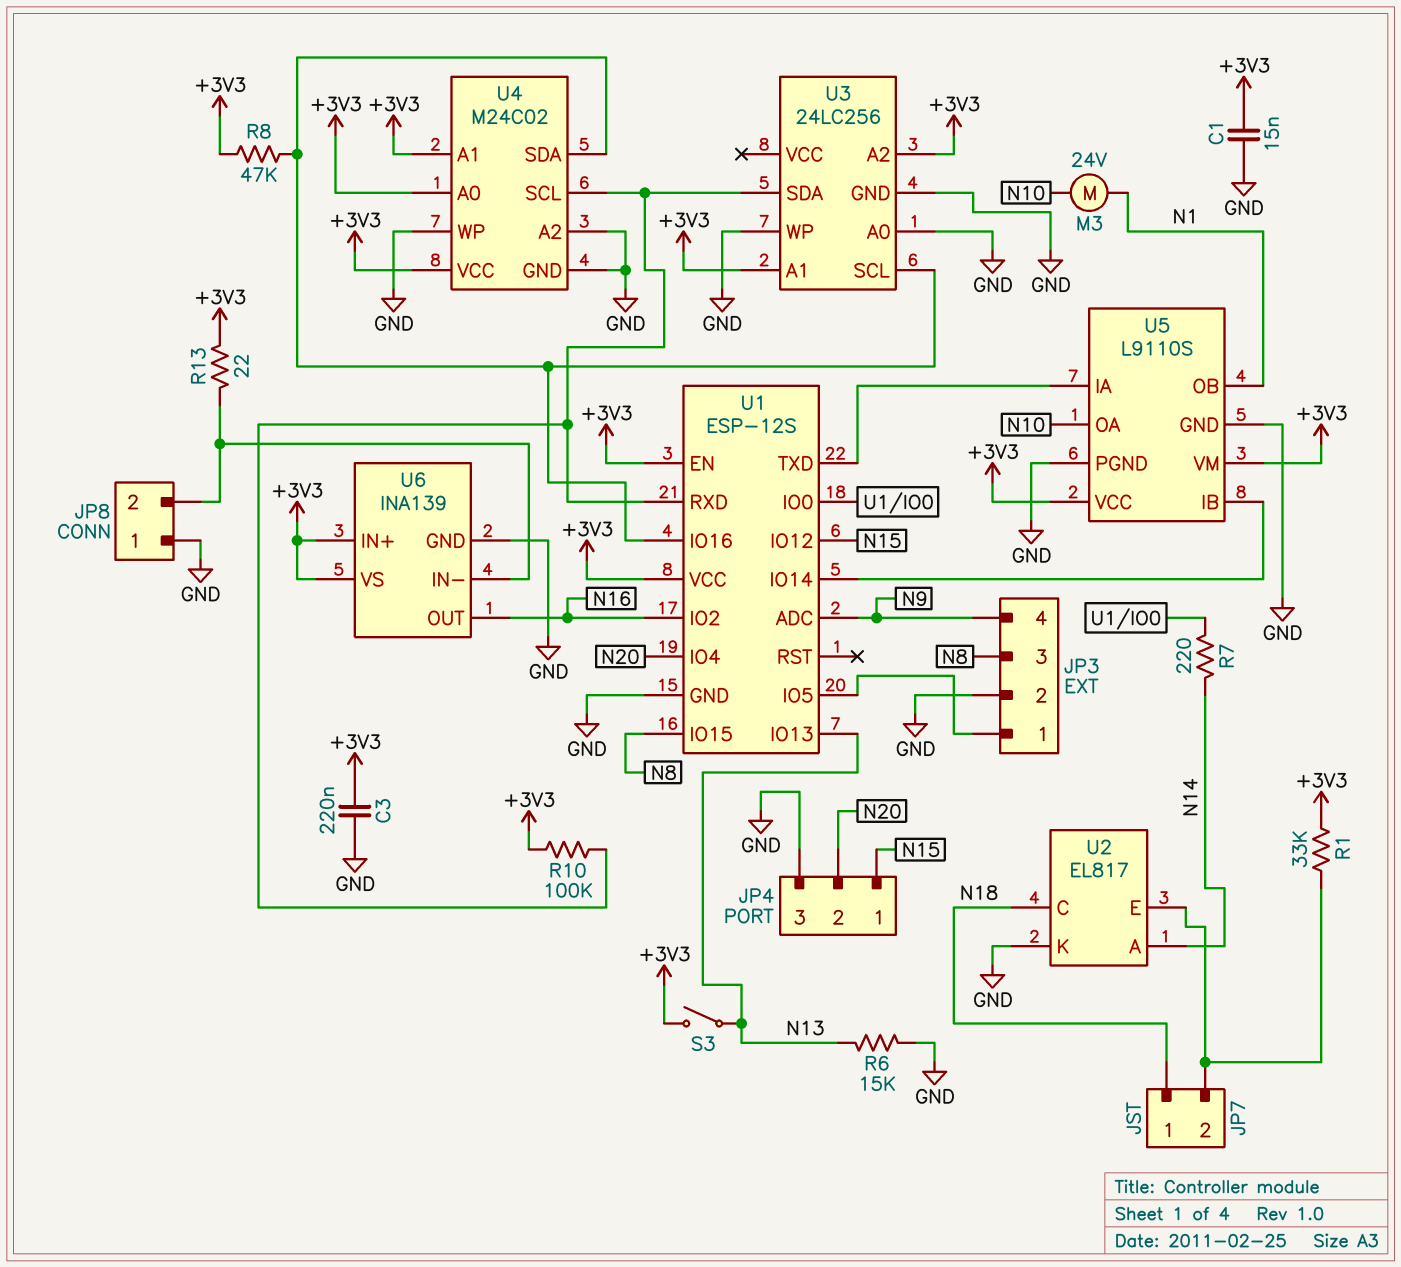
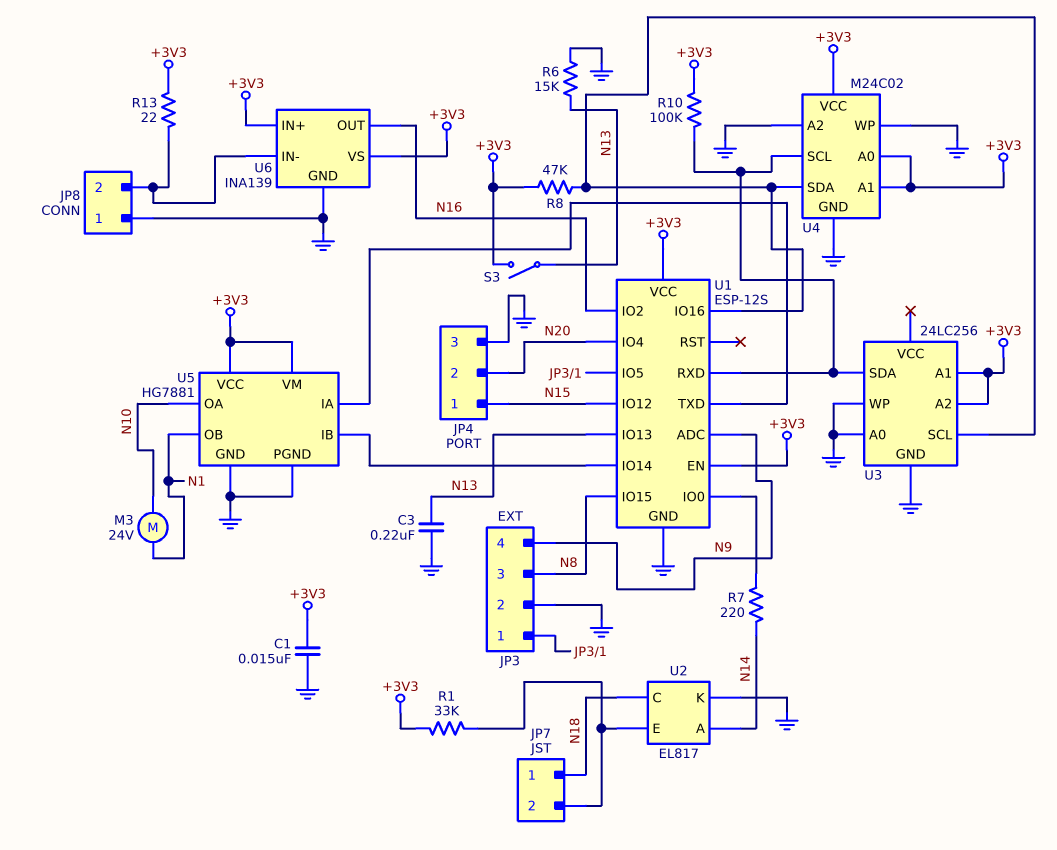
C3: 220nF (+3V3, GND) -> 220nF (GND, N13)
U5: L9110S -> HG7881

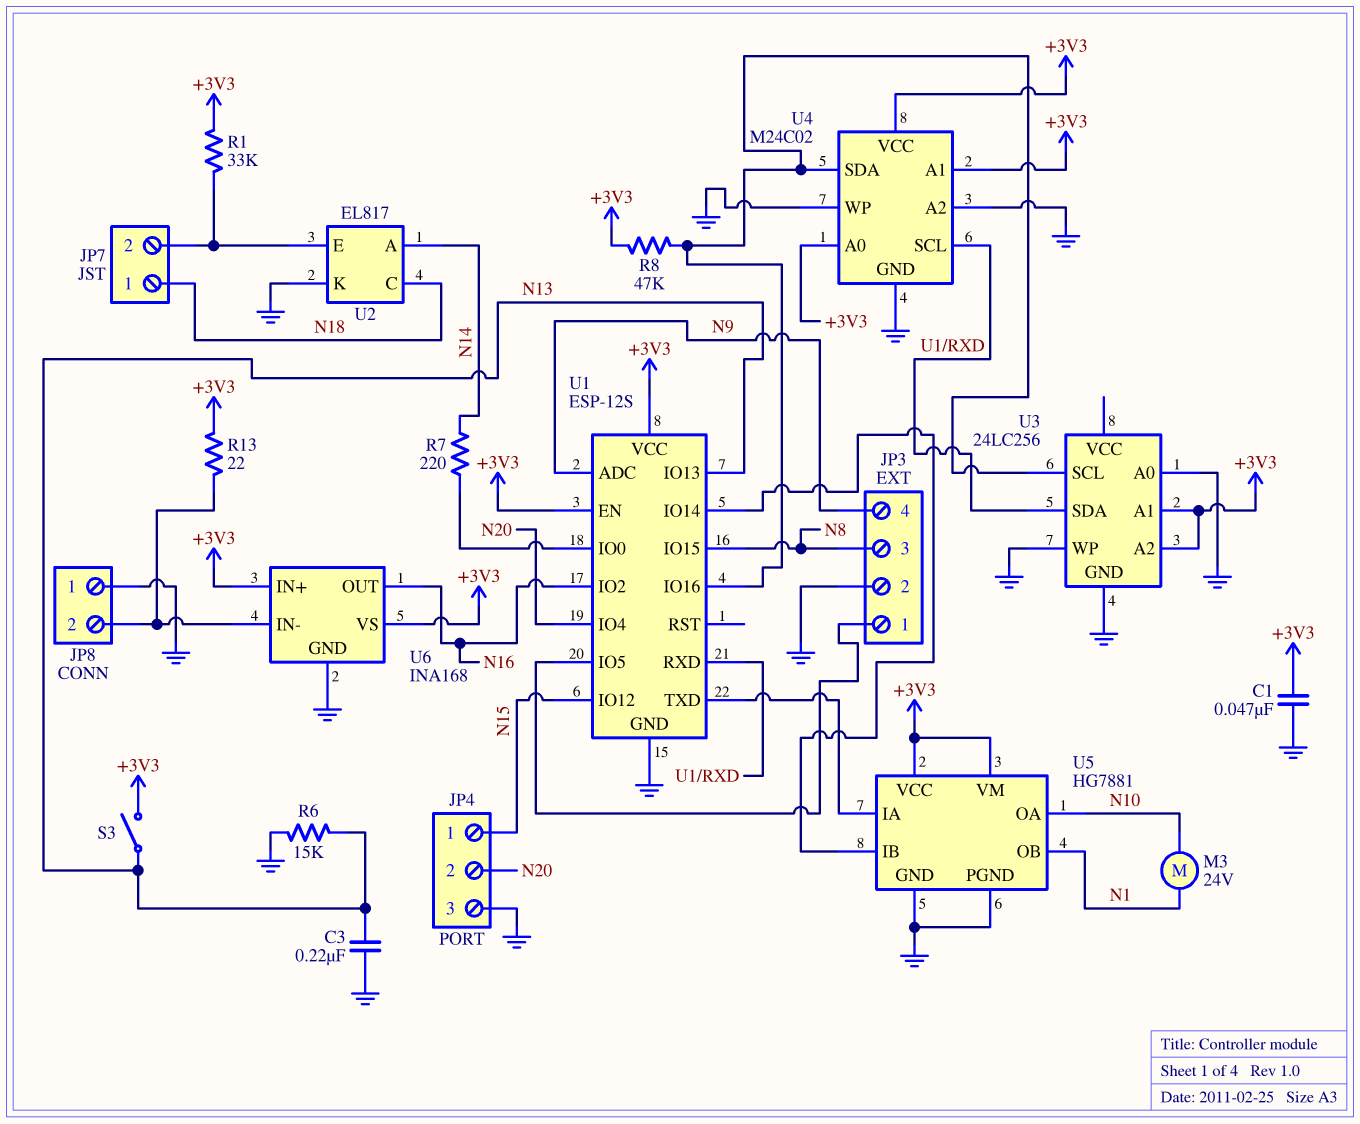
C1: 15nF (+3V3, GND) -> 47nF (+3V3, GND)
R10: 100k (+3V3, U1/RXD) -> none
U6: INA139 -> INA168

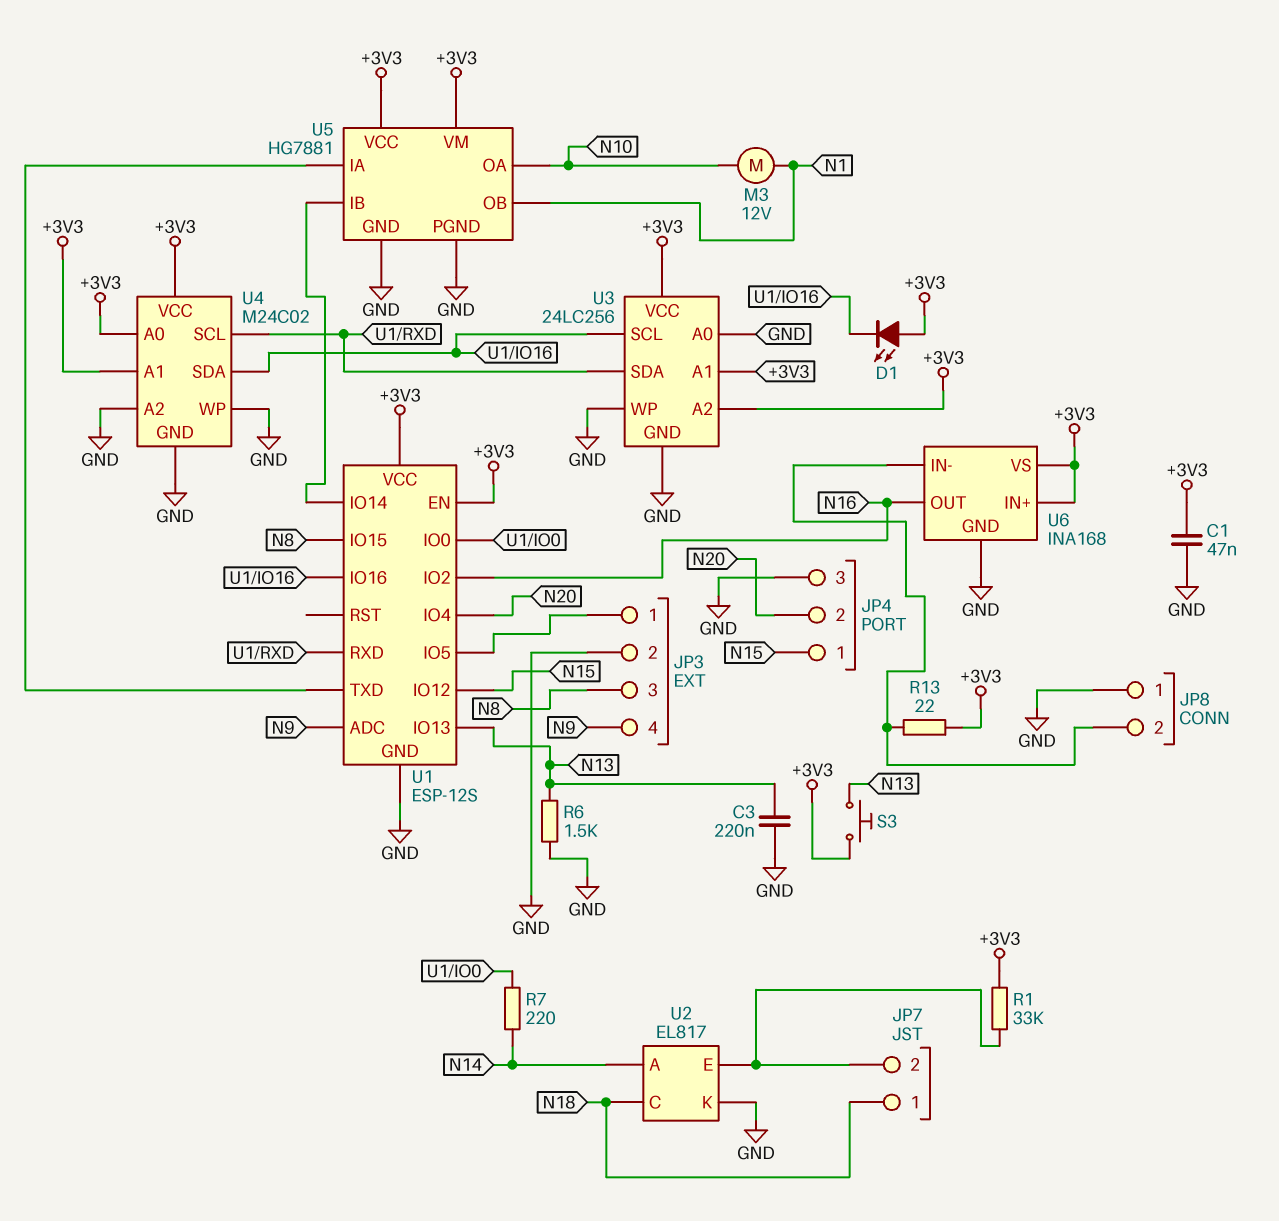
D1: none -> LED (A +3V3, K U1/IO16)
M3: motor 24V (N1, N10) -> motor 12V (N1, N10)
R6: 15k (GND, N13) -> 1.5k (GND, N13)
R8: 47k (+3V3, U1/IO16) -> none
S3: switch (+3V3, N13) -> button (+3V3, N13)
U3 pin VCC: none -> +3V3

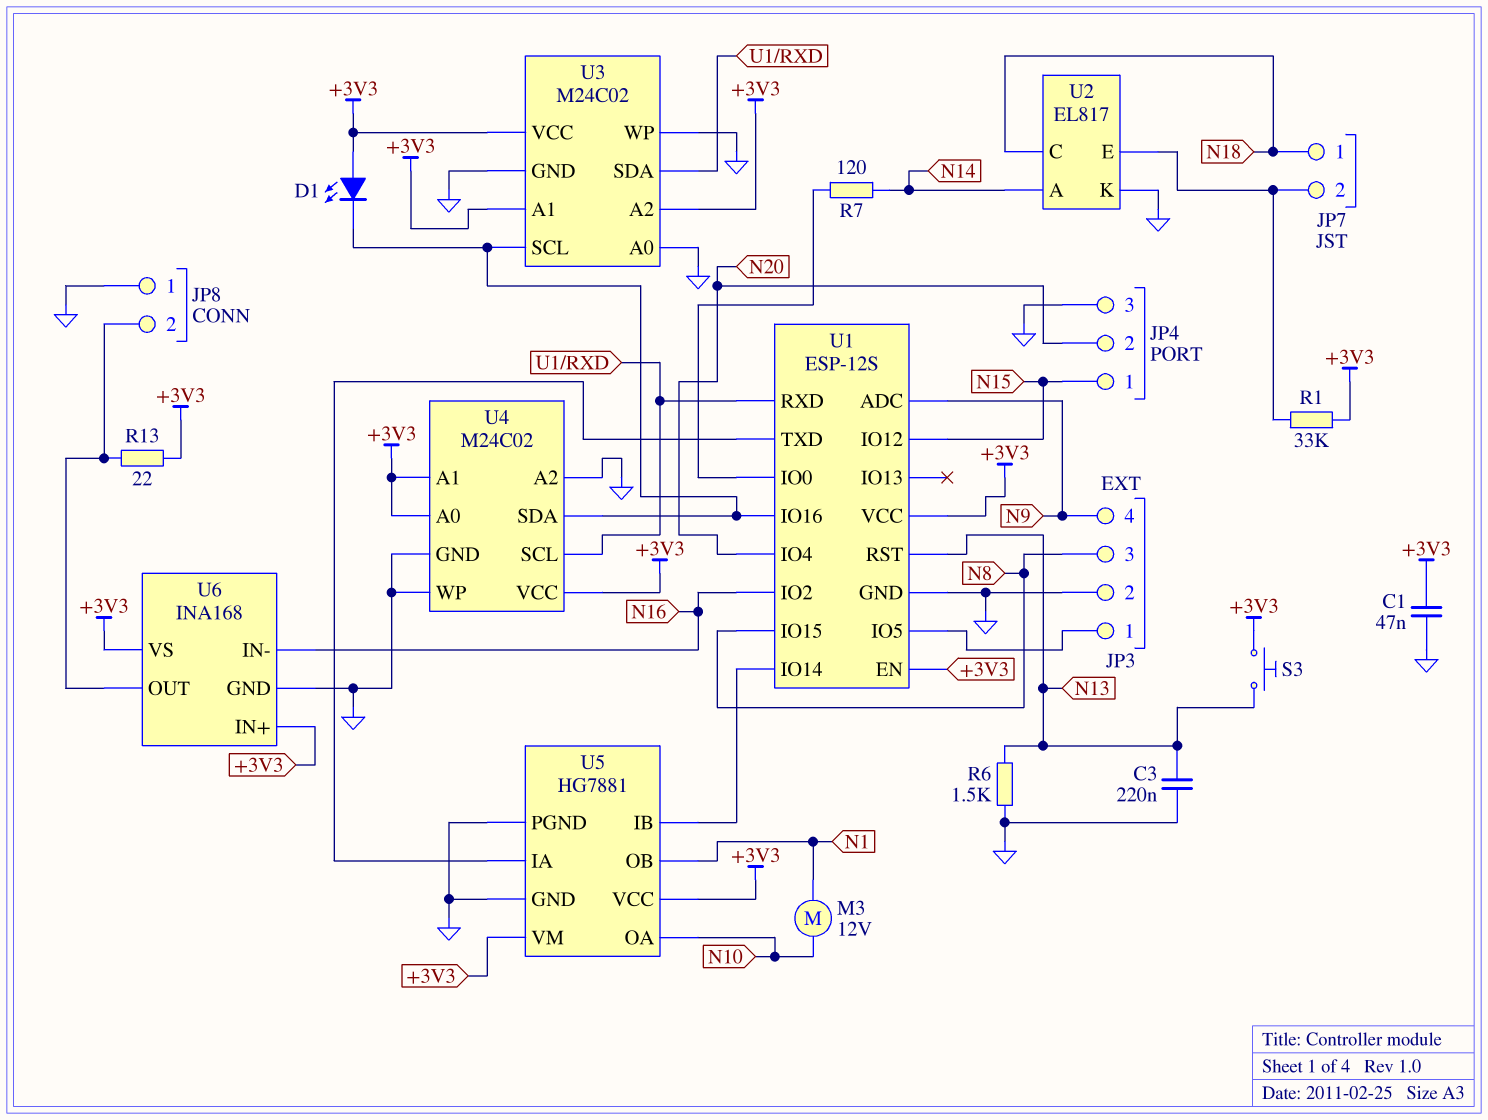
R7: 220 (N14, U1/IO0) -> 120 (N14, U1/IO0)
U1 pin IO13: N13 -> none
U1 pin RST: none -> N13
U3: 24LC256 -> M24C02
U6 pin IN-: JP8/2 -> N16
U6 pin OUT: N16 -> JP8/2

